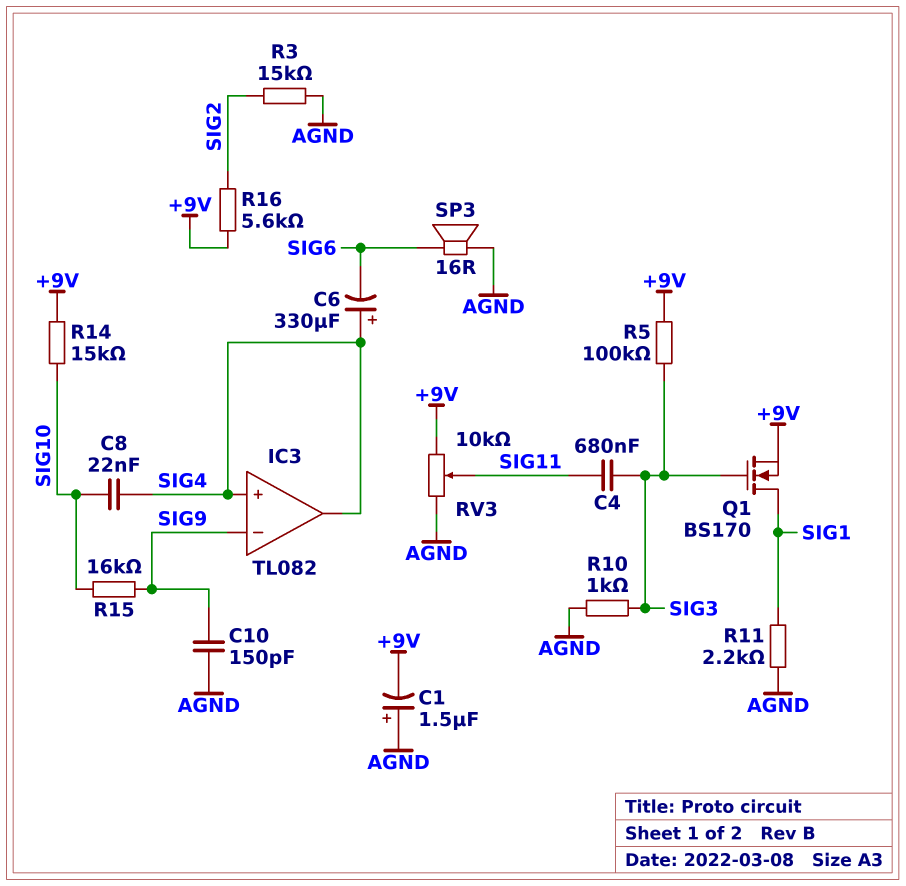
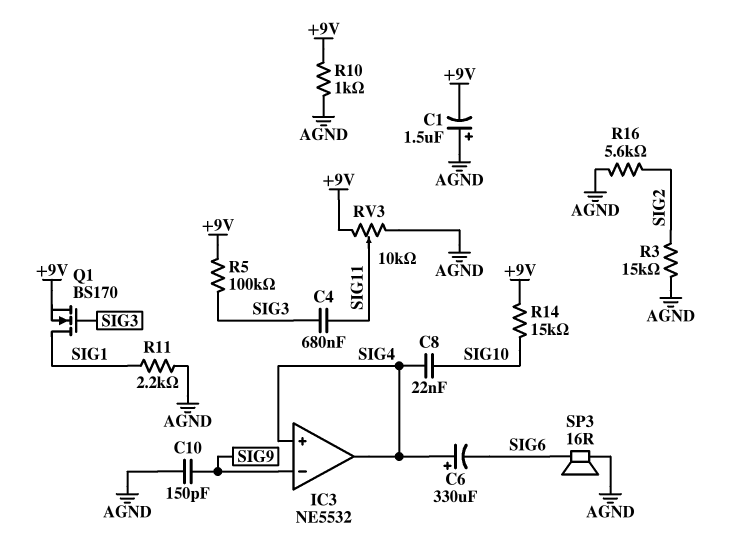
IC3: TL082 -> NE5532
R10: 1k (AGND, SIG3) -> 1k (+9V, AGND)
R15: 16k (SIG9, SIG10) -> none
R16: 5.6k (+9V, SIG2) -> 5.6k (AGND, SIG2)

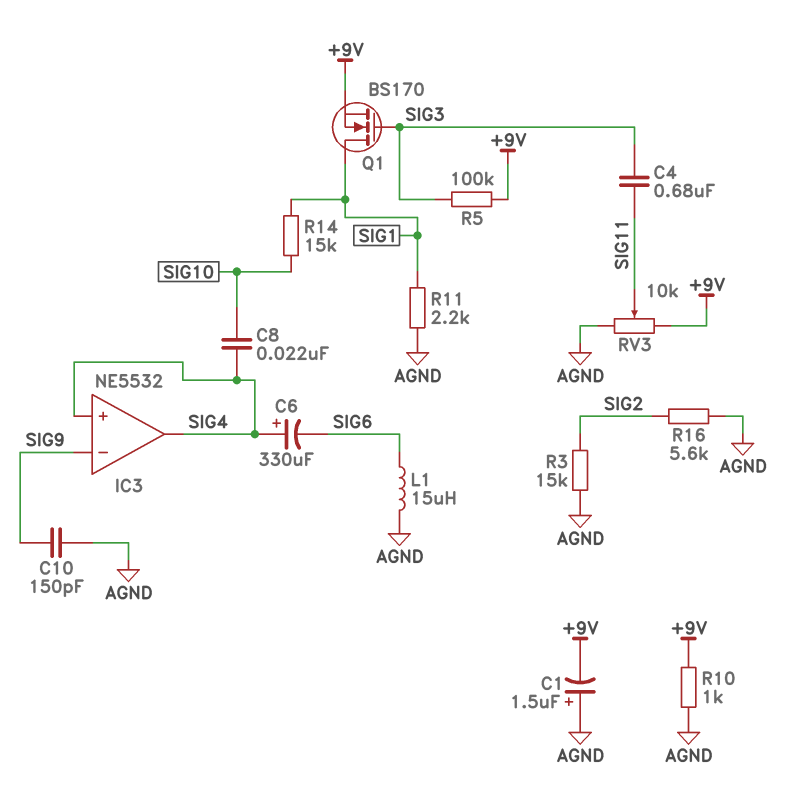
L1: none -> 15uH (AGND, SIG6)
R14: 15k (+9V, SIG10) -> 15k (SIG1, SIG10)
SP3: speaker 16R (AGND, SIG6) -> none

